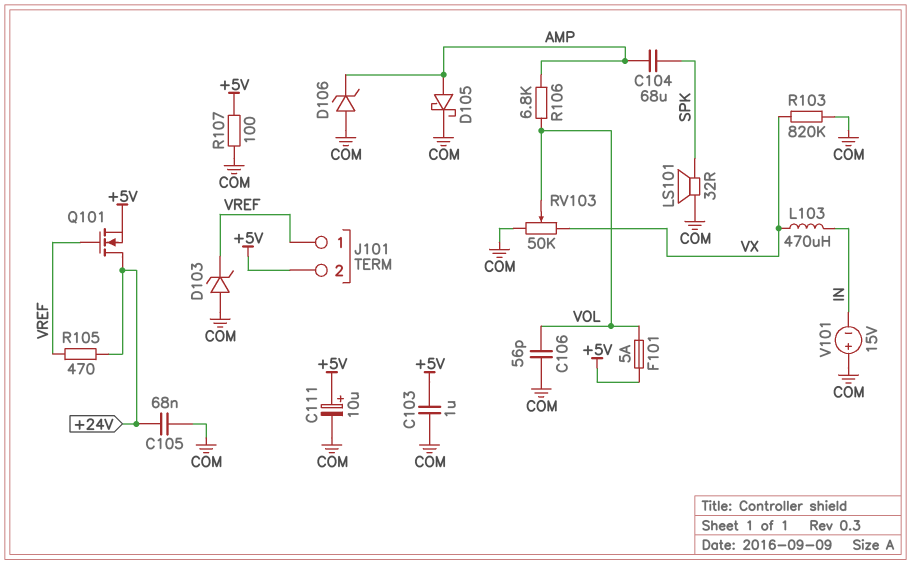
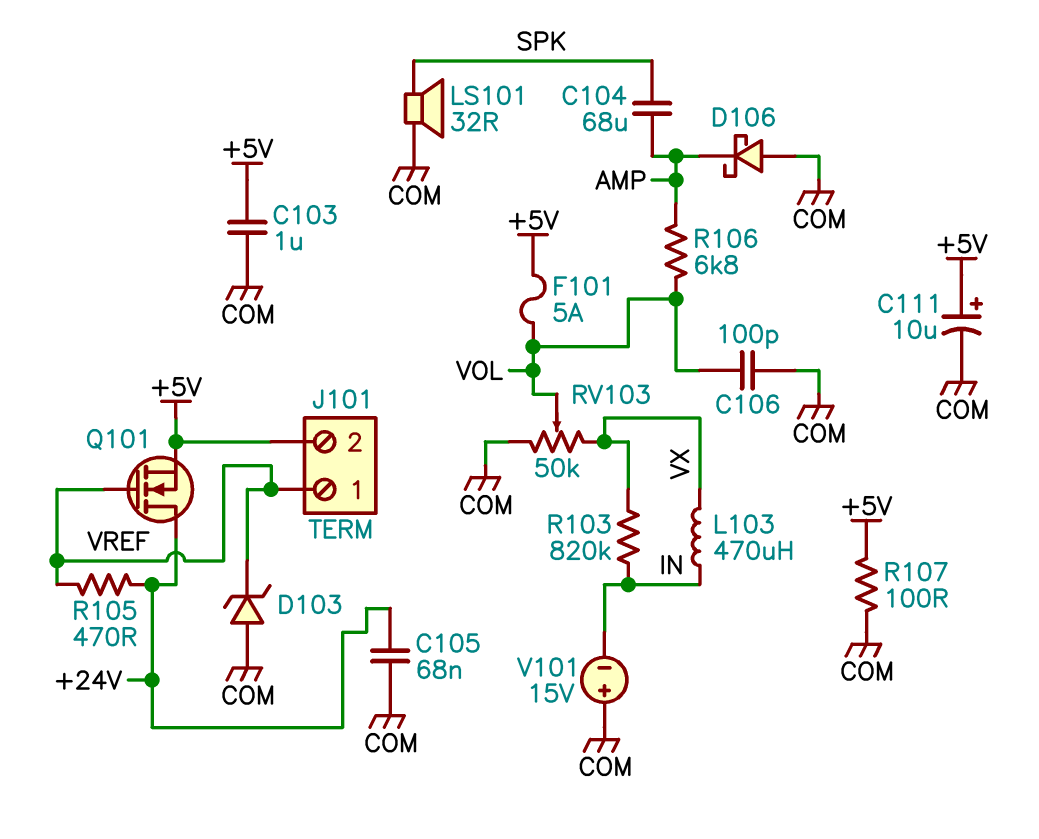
C106: 56pF (COM, VOL) -> 100pF (COM, VOL)
D105: schottky (A AMP, K COM) -> none
D106: zener (A COM, K AMP) -> schottky (A COM, K AMP)
R103: 820k (COM, VX) -> 820k (IN, VX)

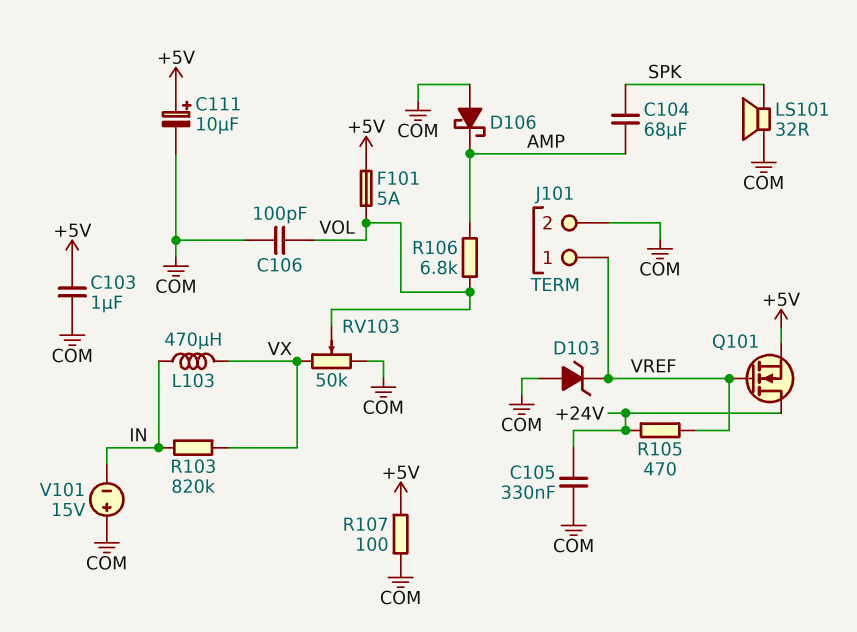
C105: 68nF (+24V, COM) -> 330nF (+24V, COM)
J101 pin 2: +5V -> COM

